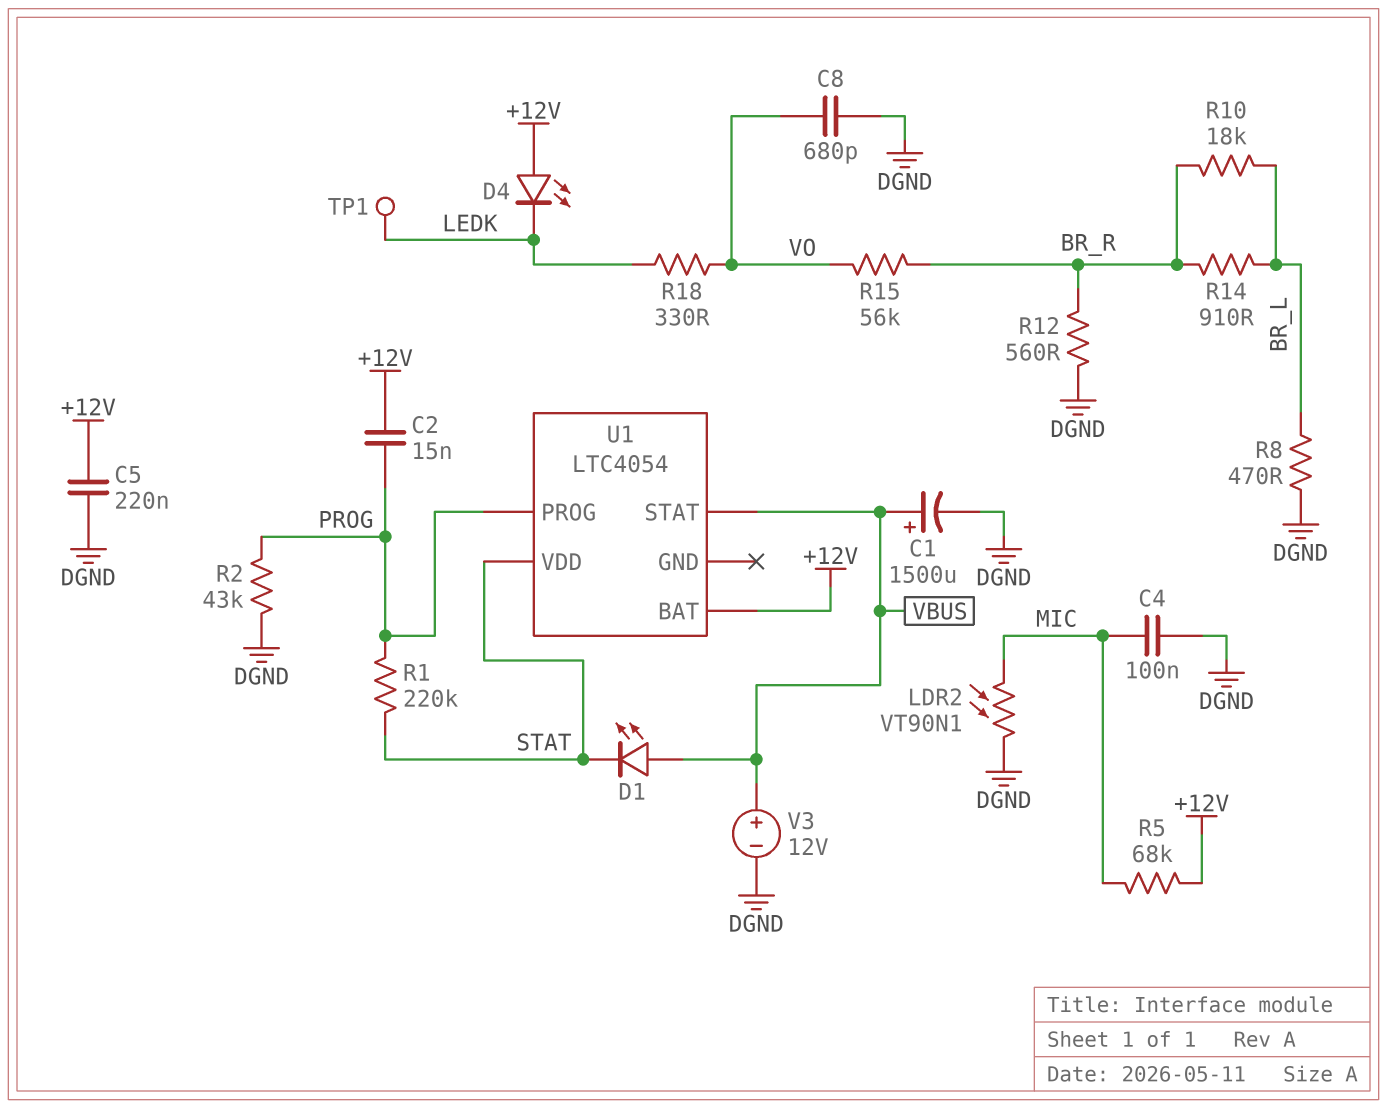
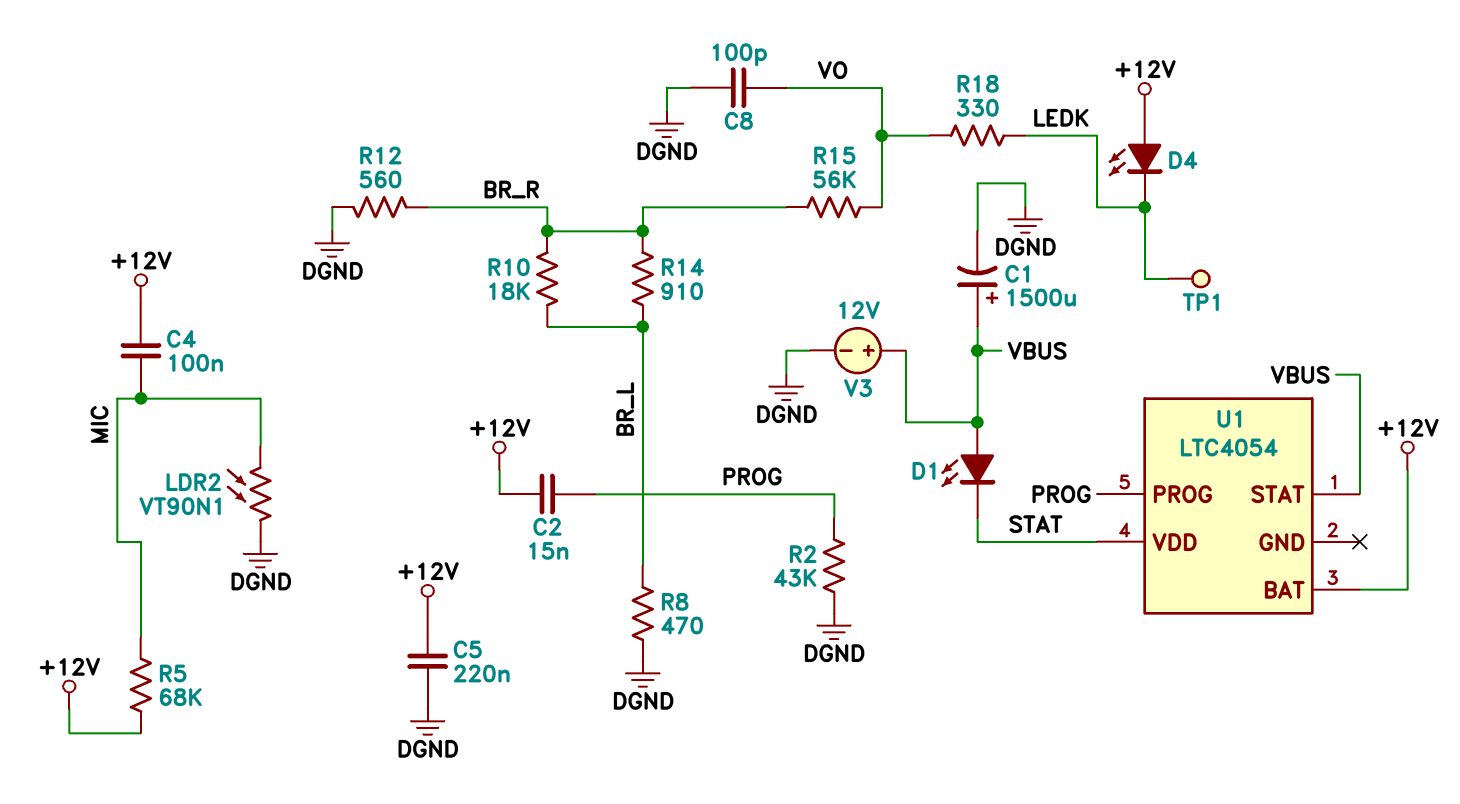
C4: 100nF (DGND, MIC) -> 100nF (+12V, MIC)
C8: 680pF (DGND, VO) -> 100pF (DGND, VO)
R1: 220k (PROG, STAT) -> none

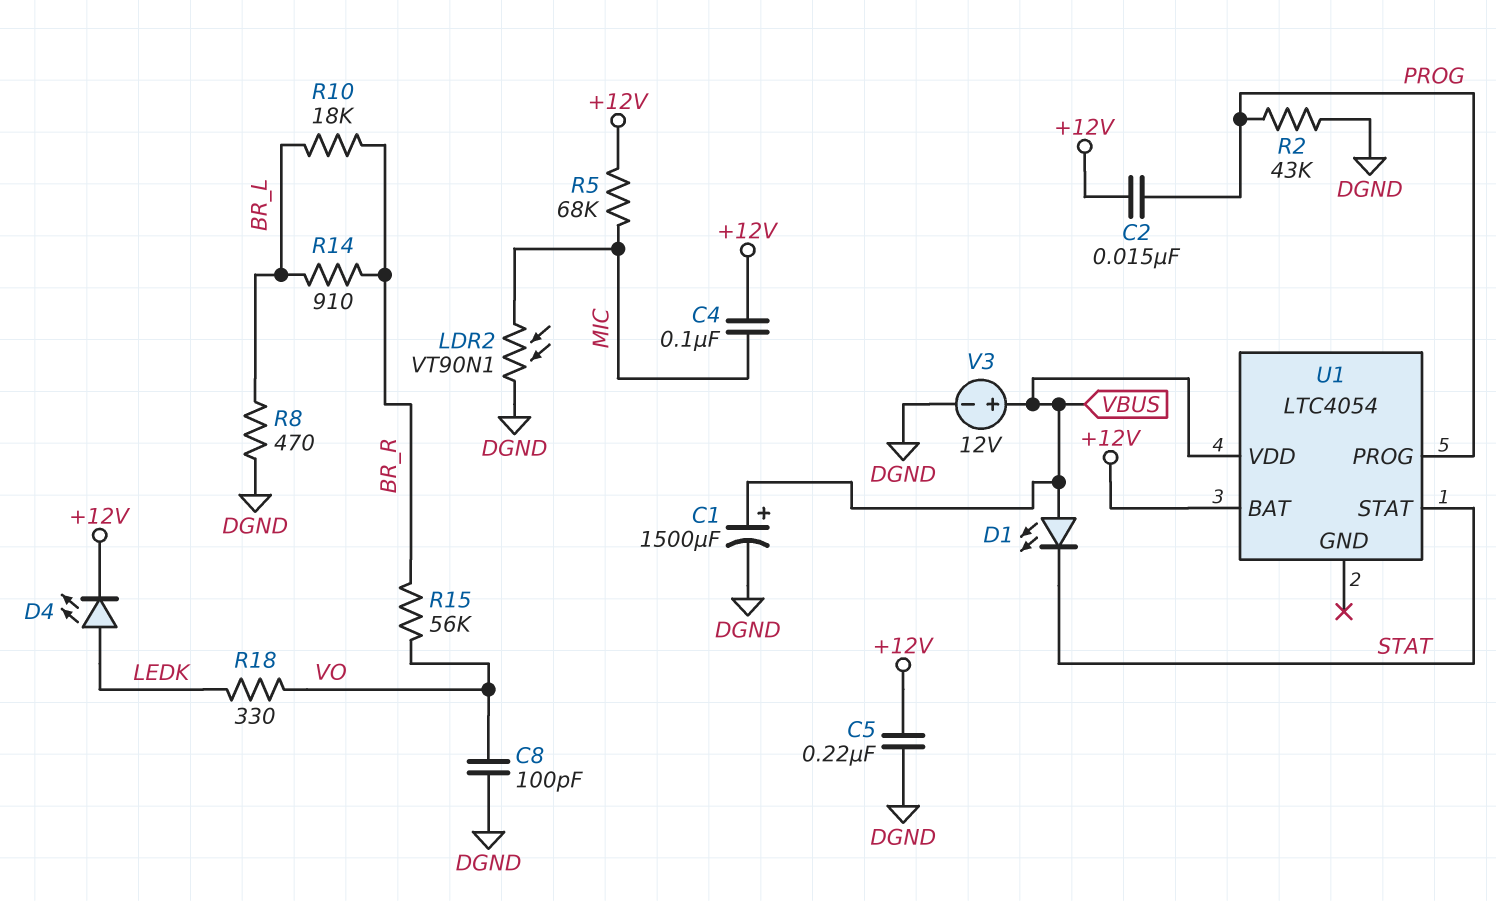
D4: LED (A +12V, K LEDK) -> LED (A LEDK, K +12V)
R12: 560 (BR_R, DGND) -> none
TP1: test point (LEDK) -> none
U1 pin STAT: VBUS -> STAT
U1 pin VDD: STAT -> VBUS

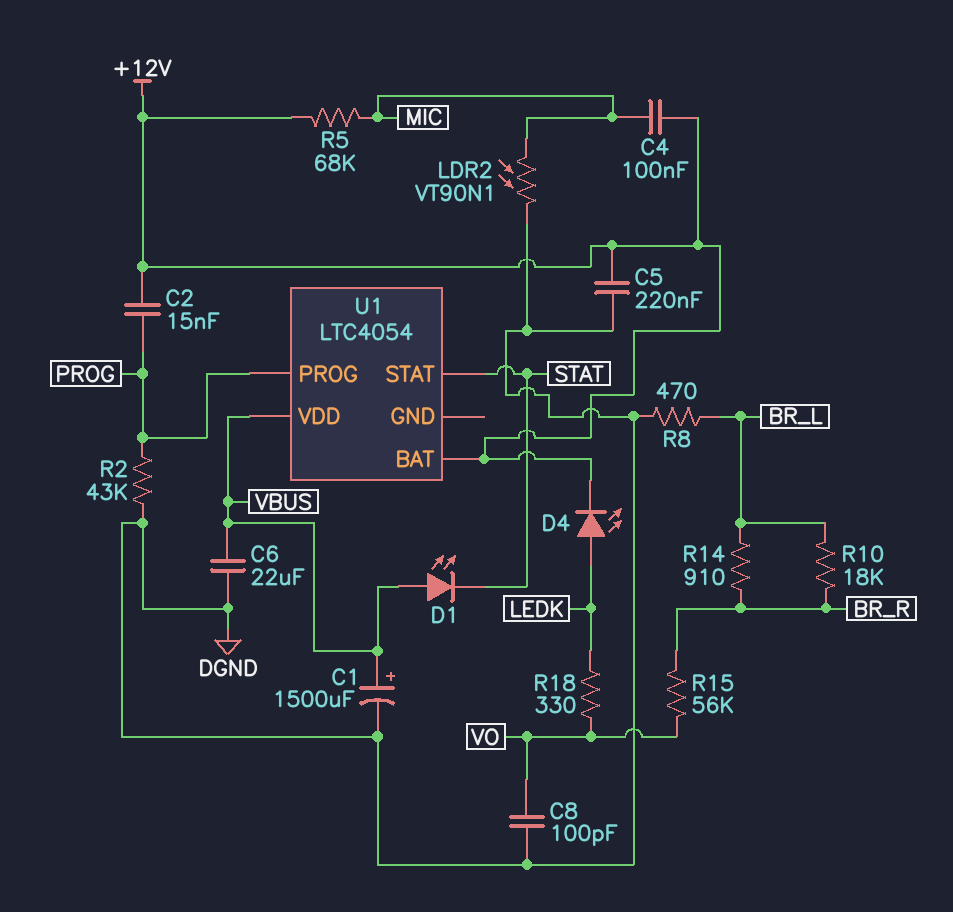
C6: none -> 22uF (DGND, VBUS)
V3: 12V (plus VBUS, minus DGND) -> none

